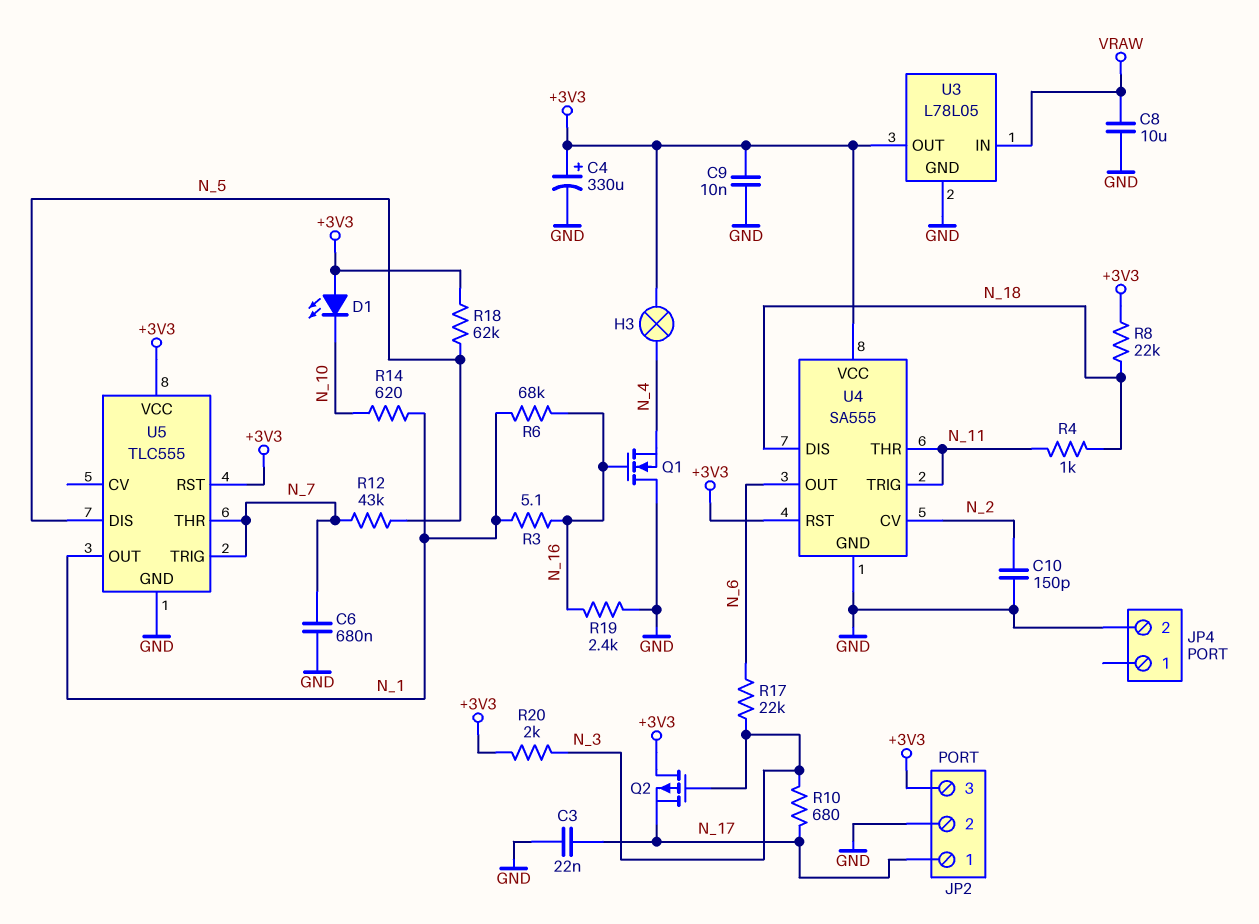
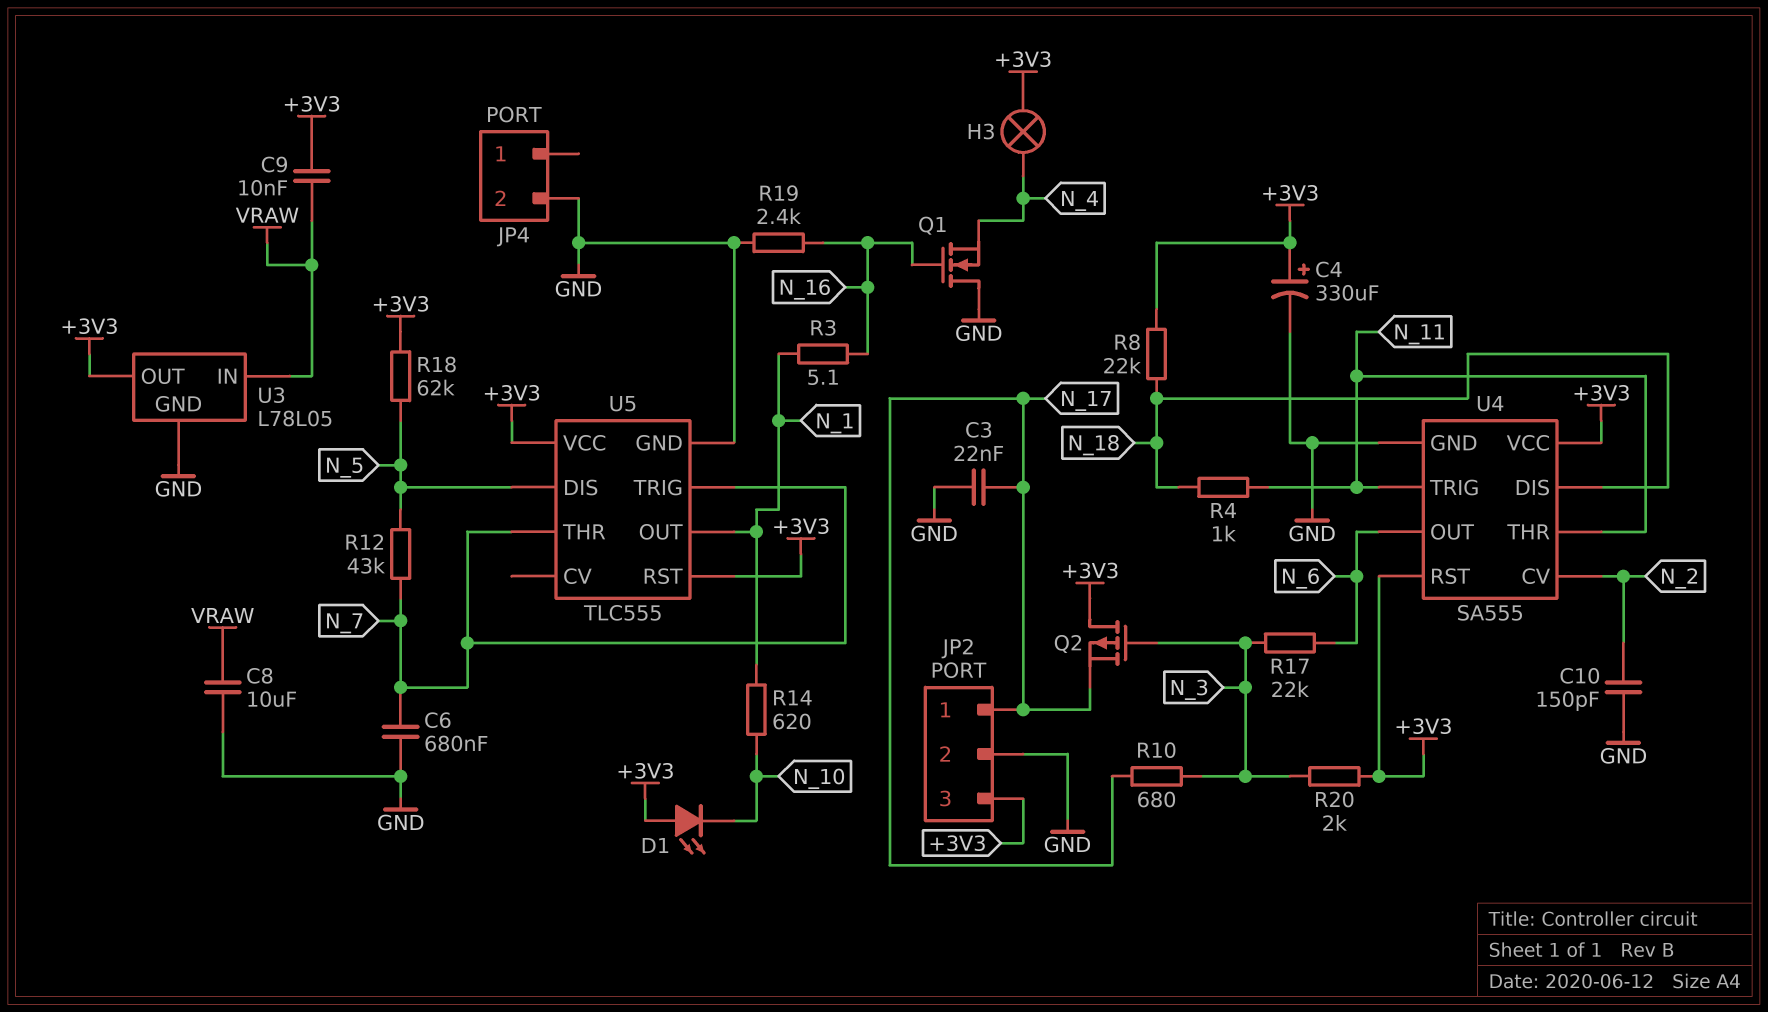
C9: 10nF (+3V3, GND) -> 10nF (+3V3, VRAW)
R6: 68k (N_1, N_16) -> none

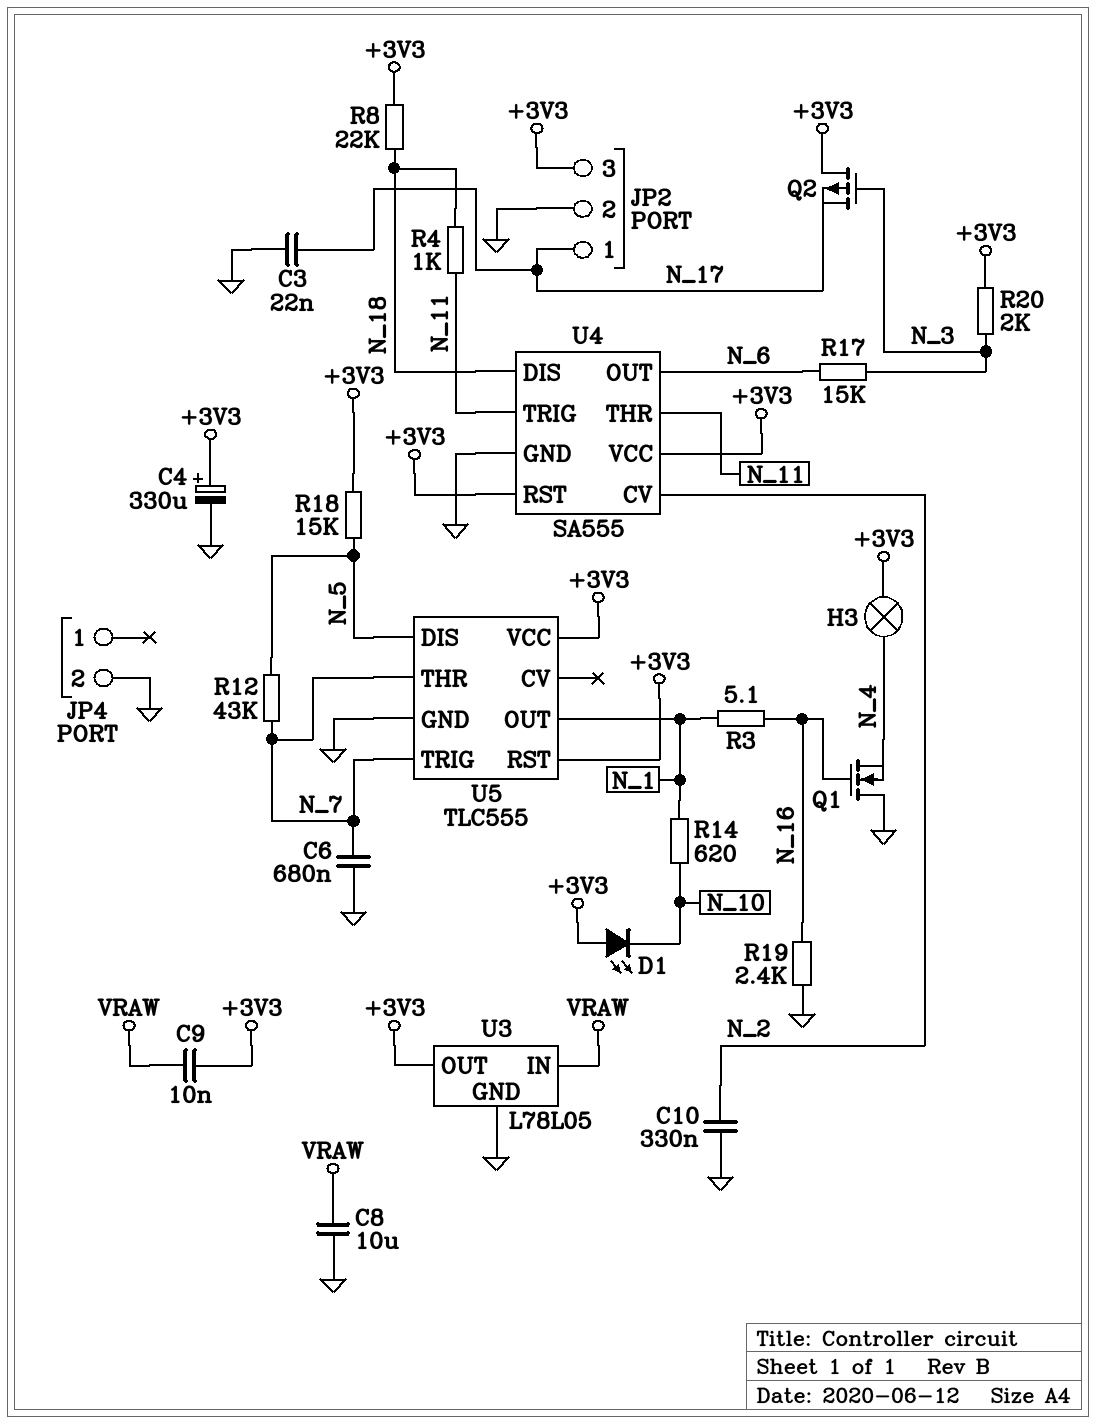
C10: 150pF (GND, N_2) -> 330nF (GND, N_2)
R10: 680 (N_3, N_17) -> none
R17: 22k (N_3, N_6) -> 15k (N_3, N_6)
R18: 62k (+3V3, N_5) -> 15k (+3V3, N_5)

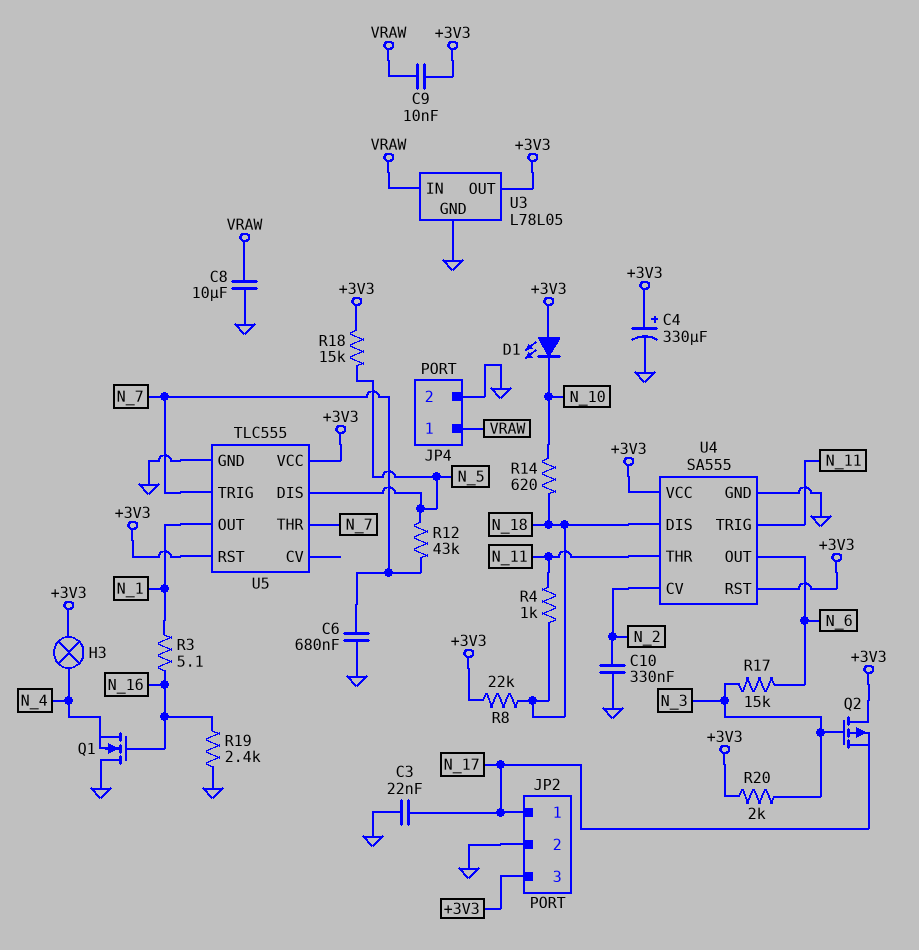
JP4 pin 1: none -> VRAW
R14: 620 (N_1, N_10) -> 620 (N_10, N_18)

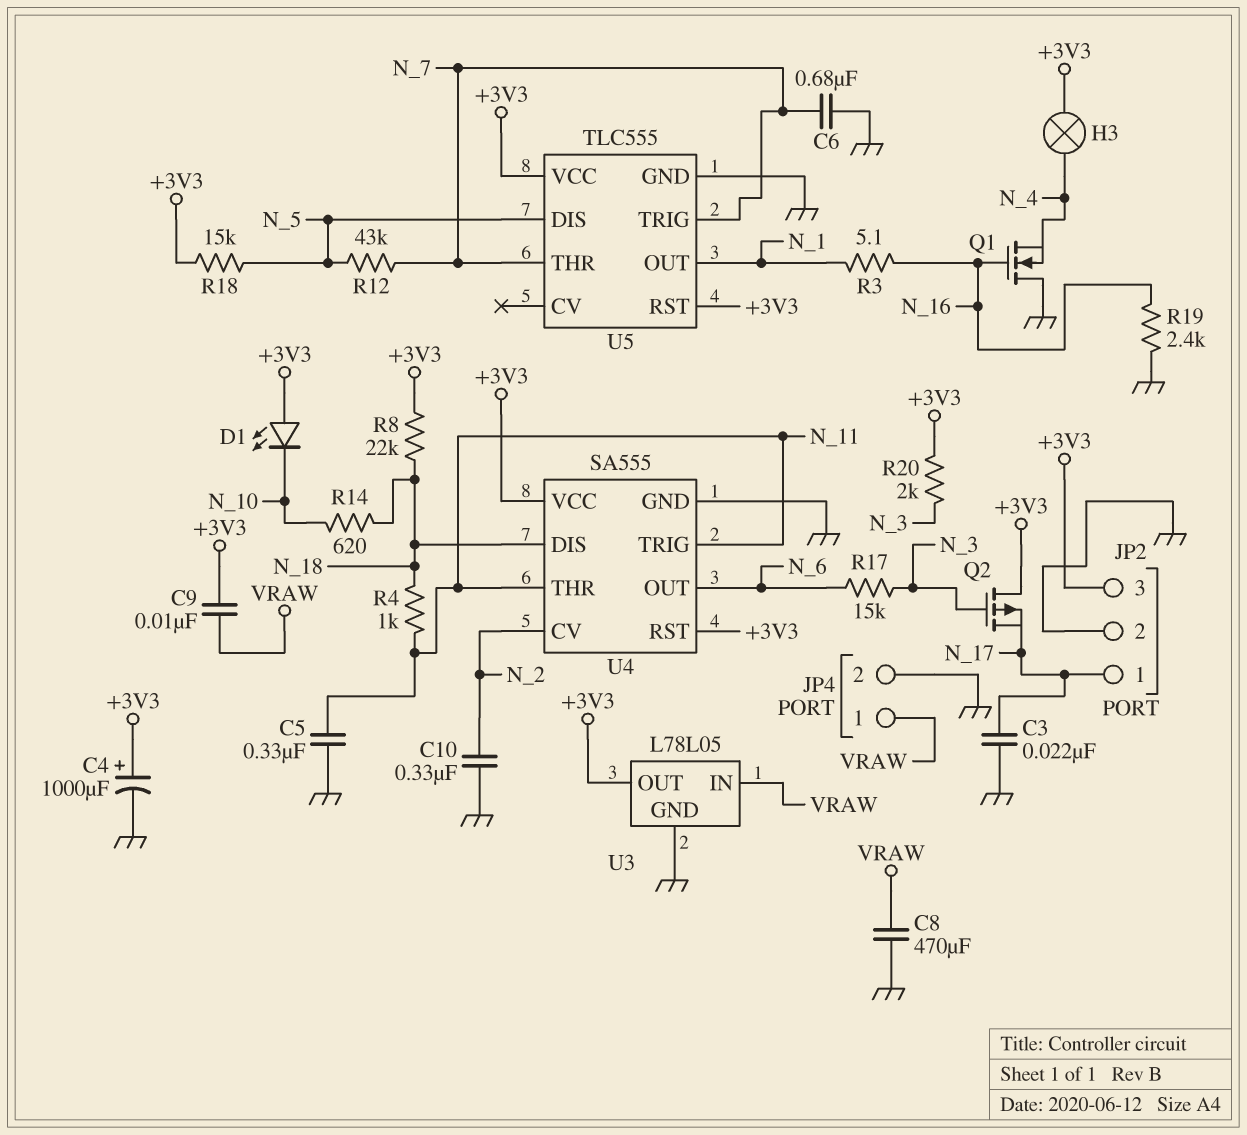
C4: 330uF (plus +3V3, minus GND) -> 1000uF (plus +3V3, minus GND)
C5: none -> 330nF (GND, N_11)
C8: 10uF (GND, VRAW) -> 470uF (GND, VRAW)

